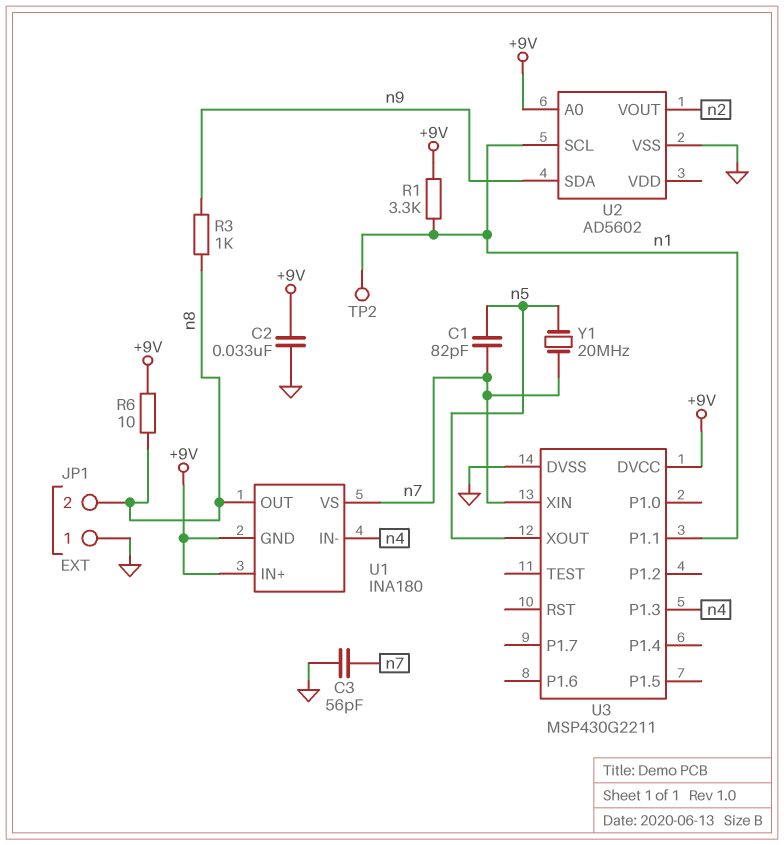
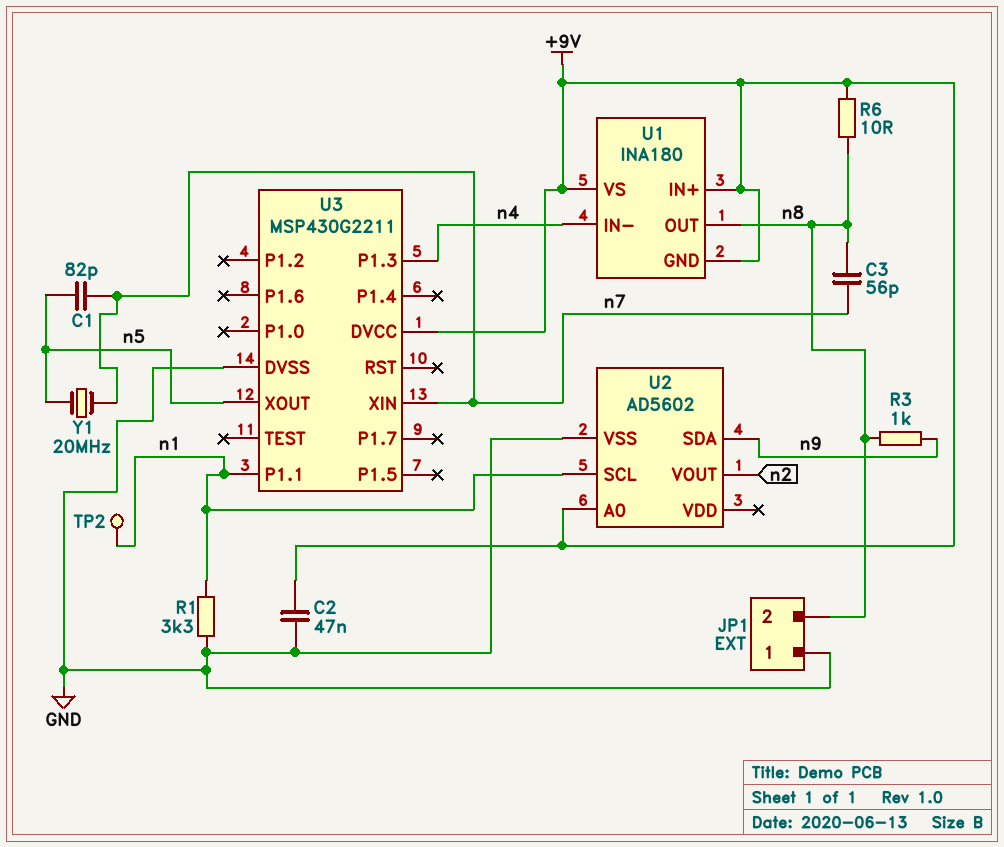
C2: 33nF (+9V, GND) -> 47nF (+9V, GND)
C3: 56pF (GND, n7) -> 56pF (n7, n8)
R1: 3.3k (+9V, n1) -> 3.3k (GND, n1)
U1 pin VS: n7 -> +9V

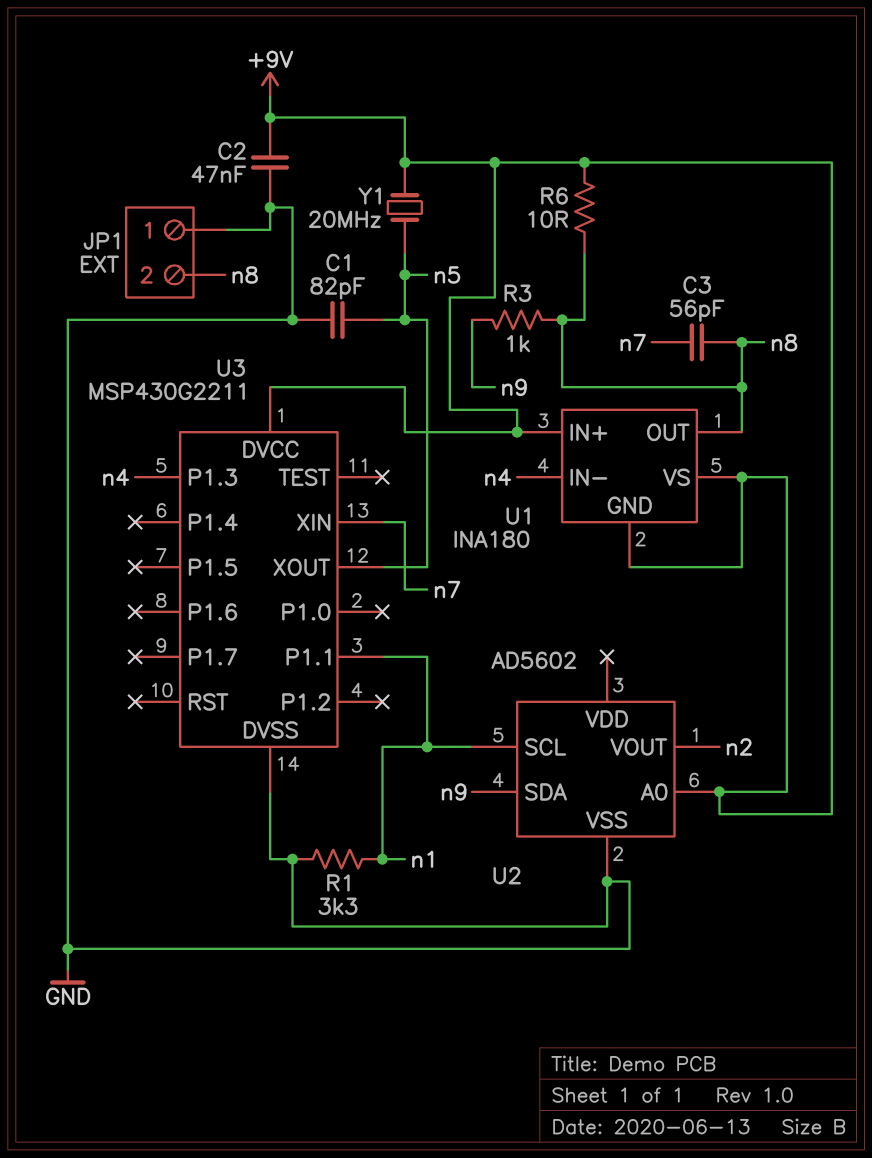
C1: 82pF (n5, n7) -> 82pF (GND, n5)
TP2: test point (n1) -> none
Y1: 20MHz (n5, n7) -> 20MHz (+9V, n5)

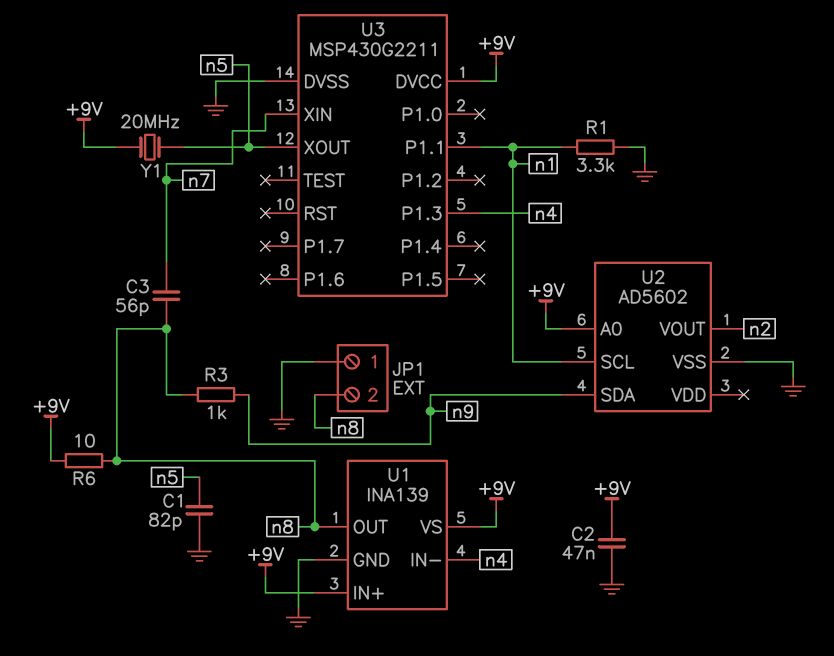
U1: INA180 -> INA139
U1 pin GND: +9V -> GND

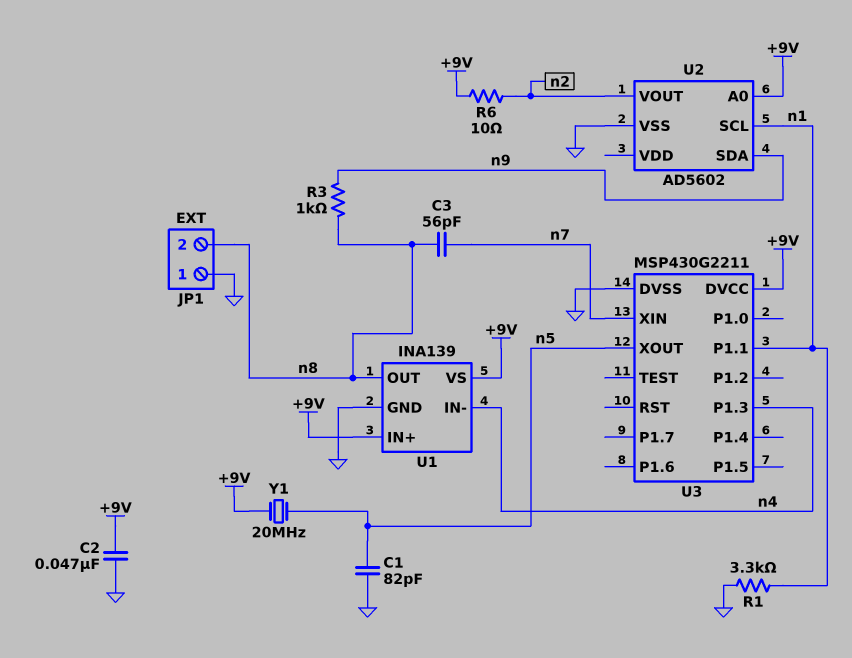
R6: 10 (+9V, n8) -> 10 (+9V, n2)

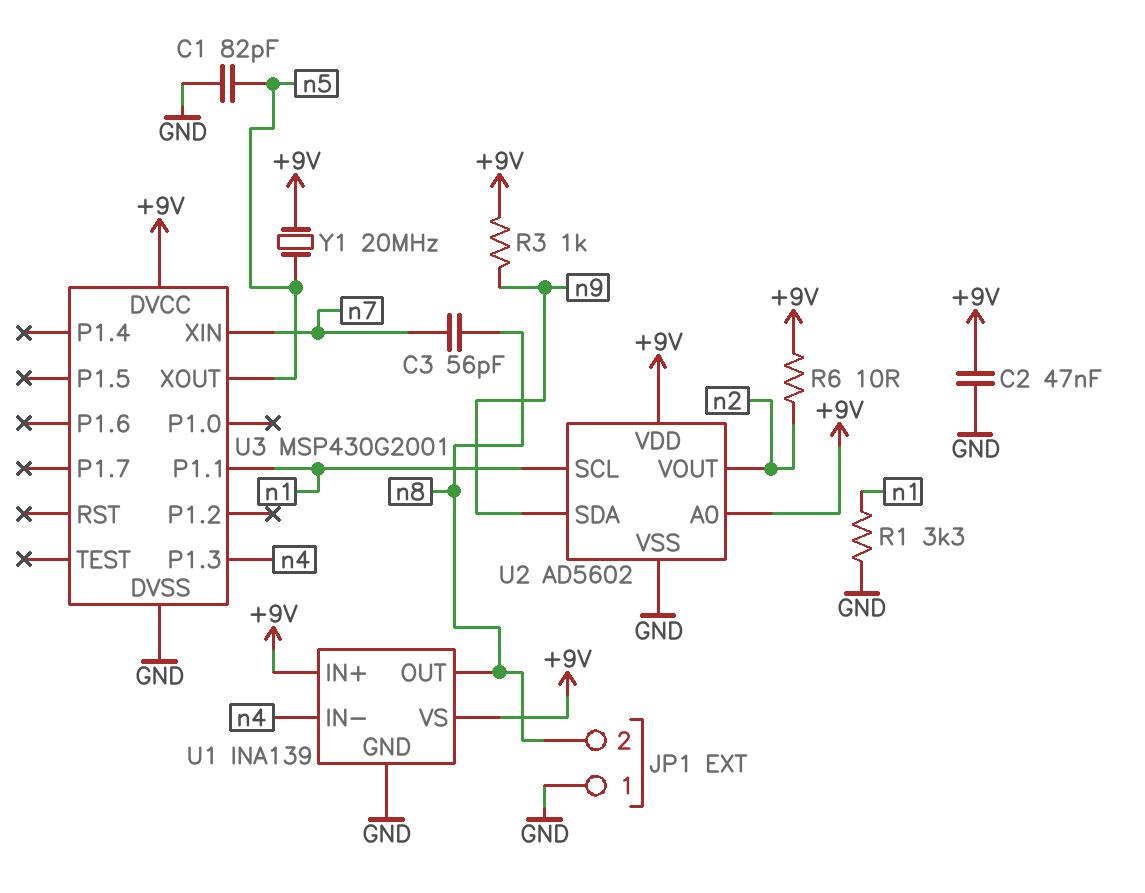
R3: 1k (n8, n9) -> 1k (+9V, n9)
U2 pin VDD: none -> +9V
U3: MSP430G2211 -> MSP430G2001

